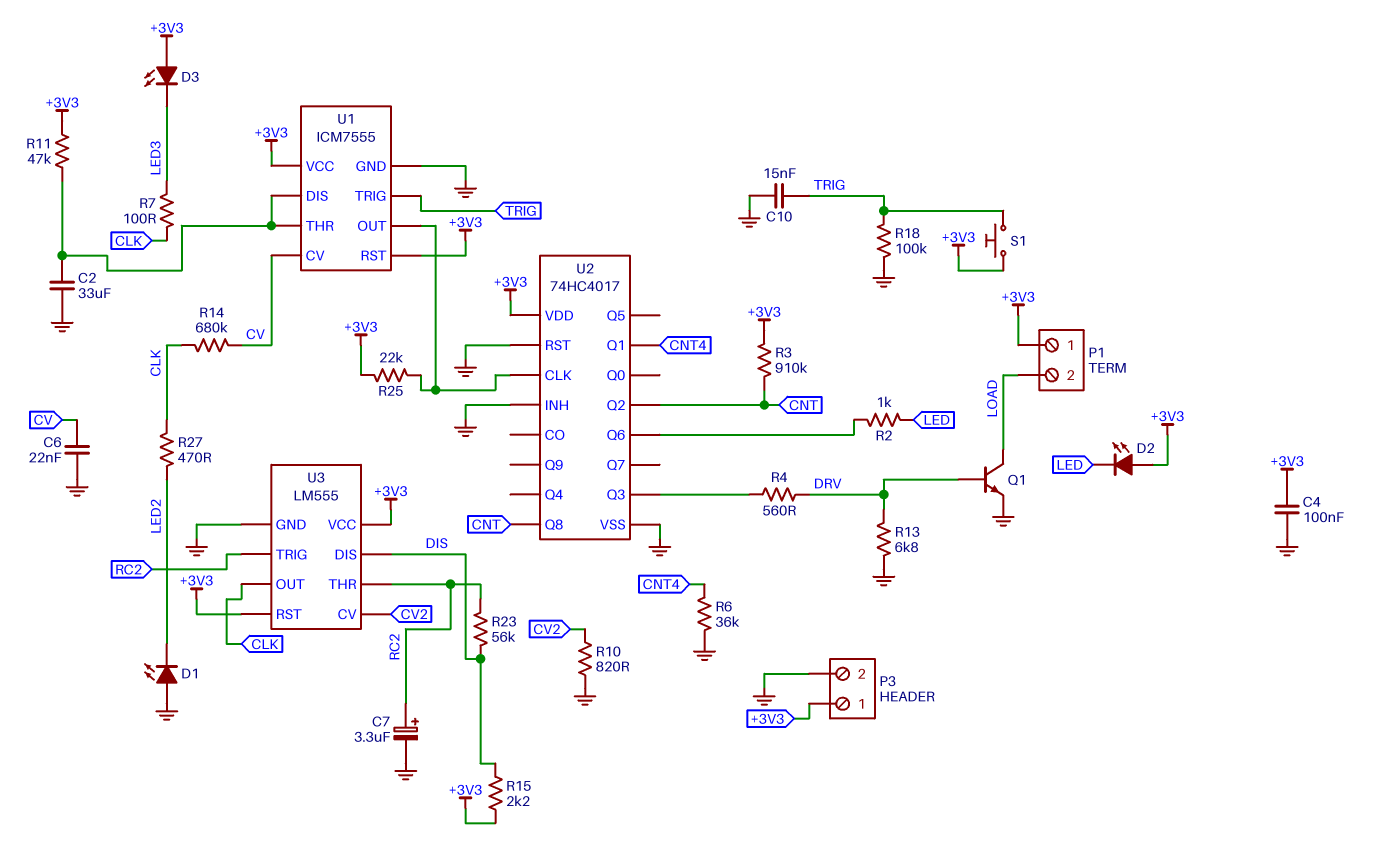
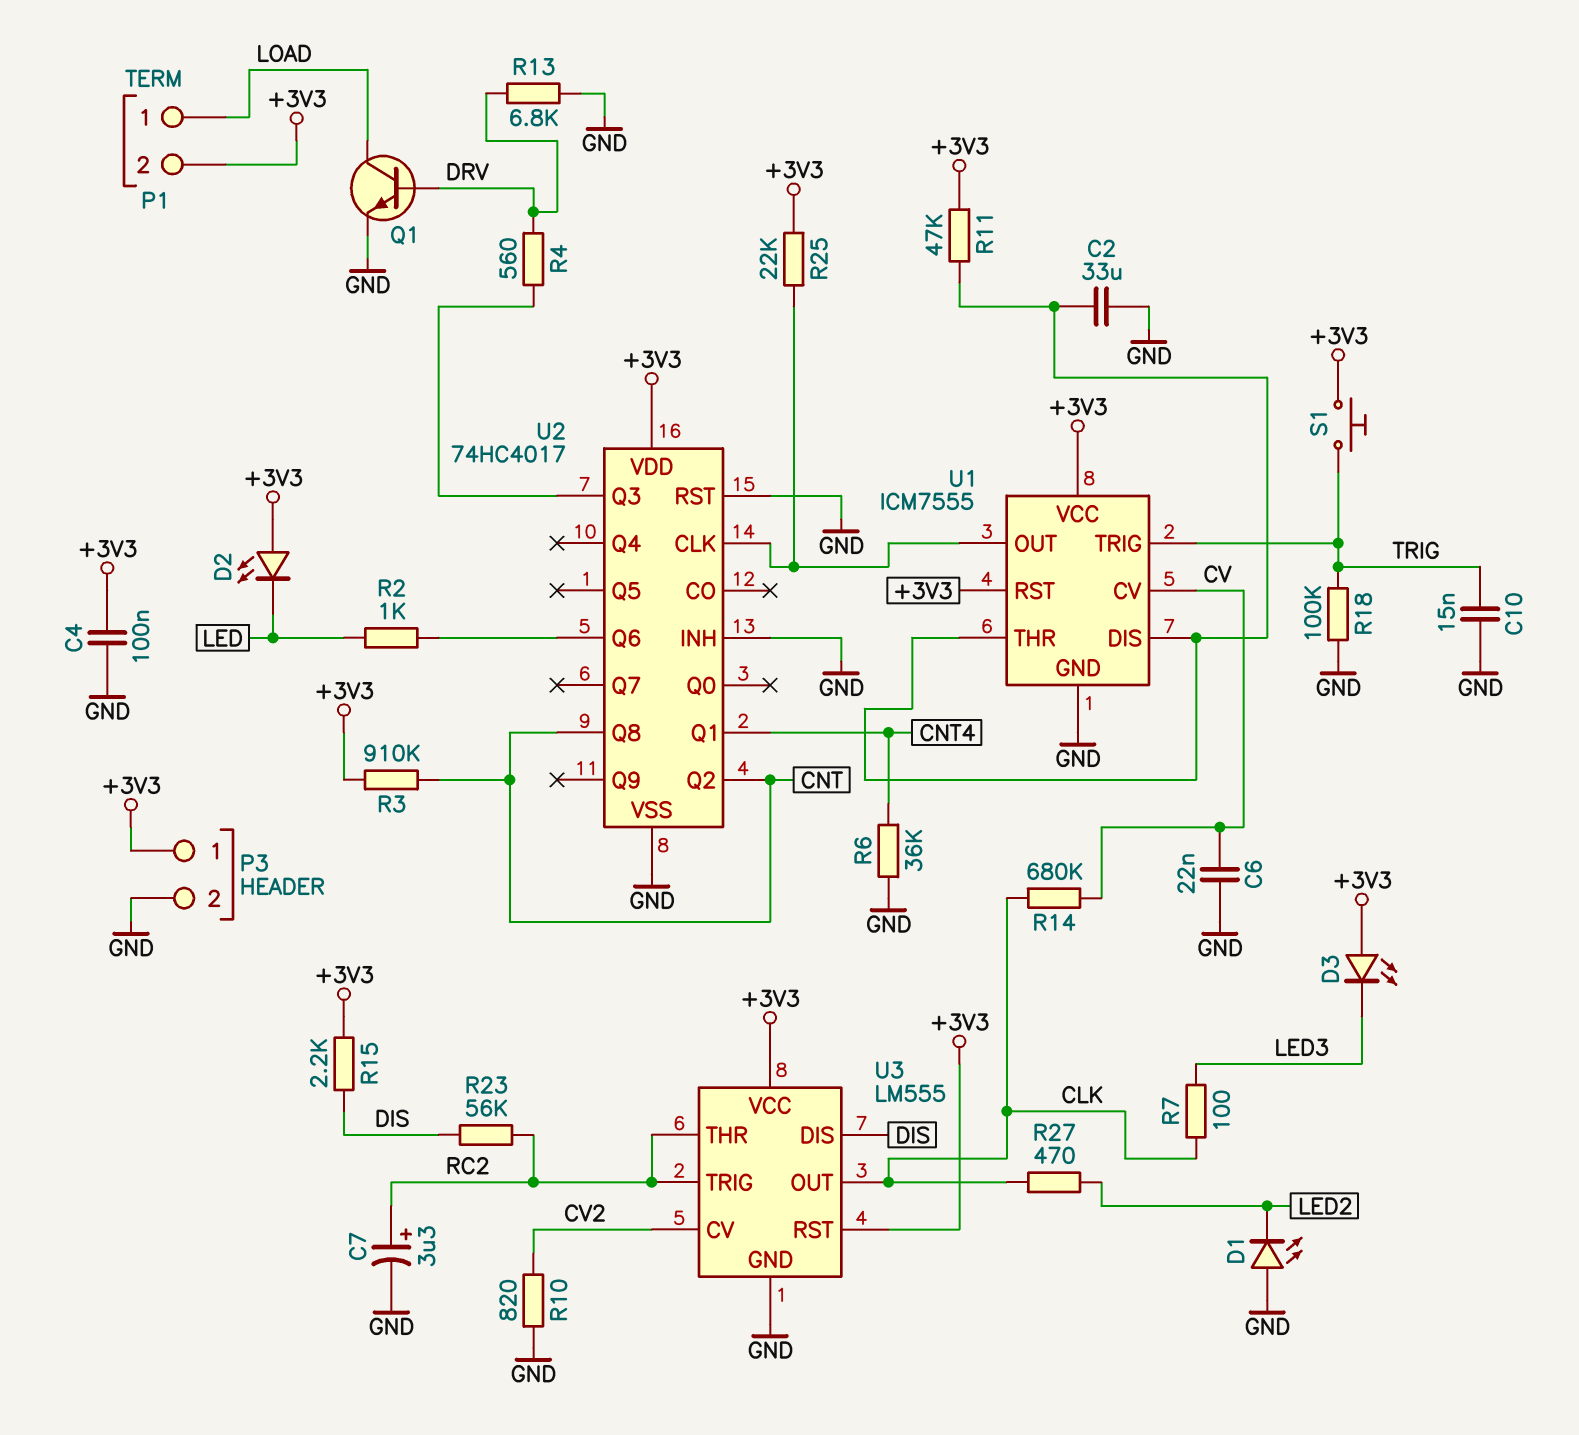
P1 pin 1: +3V3 -> LOAD
P1 pin 2: LOAD -> +3V3

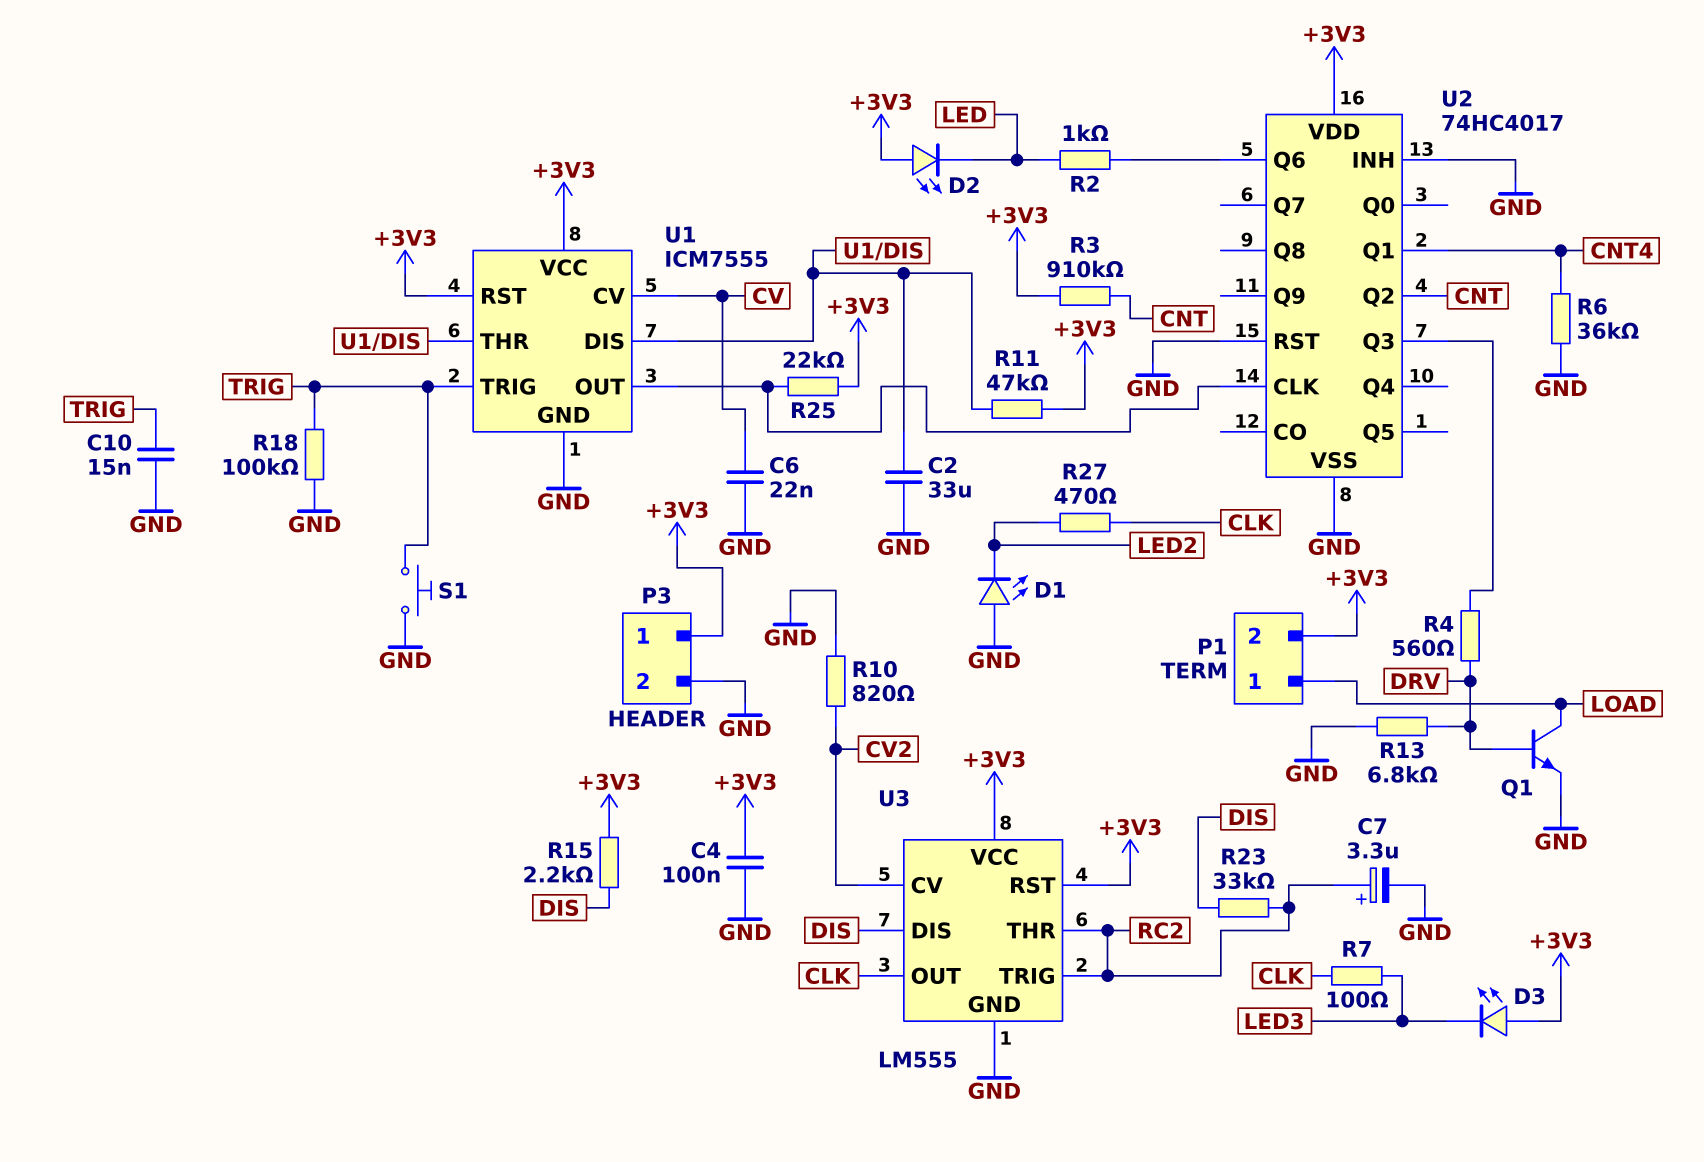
R14: 680k (CLK, CV) -> none
R23: 56k (DIS, RC2) -> 33k (DIS, RC2)
S1: button (+3V3, TRIG) -> button (GND, TRIG)
U2 pin Q8: CNT -> none

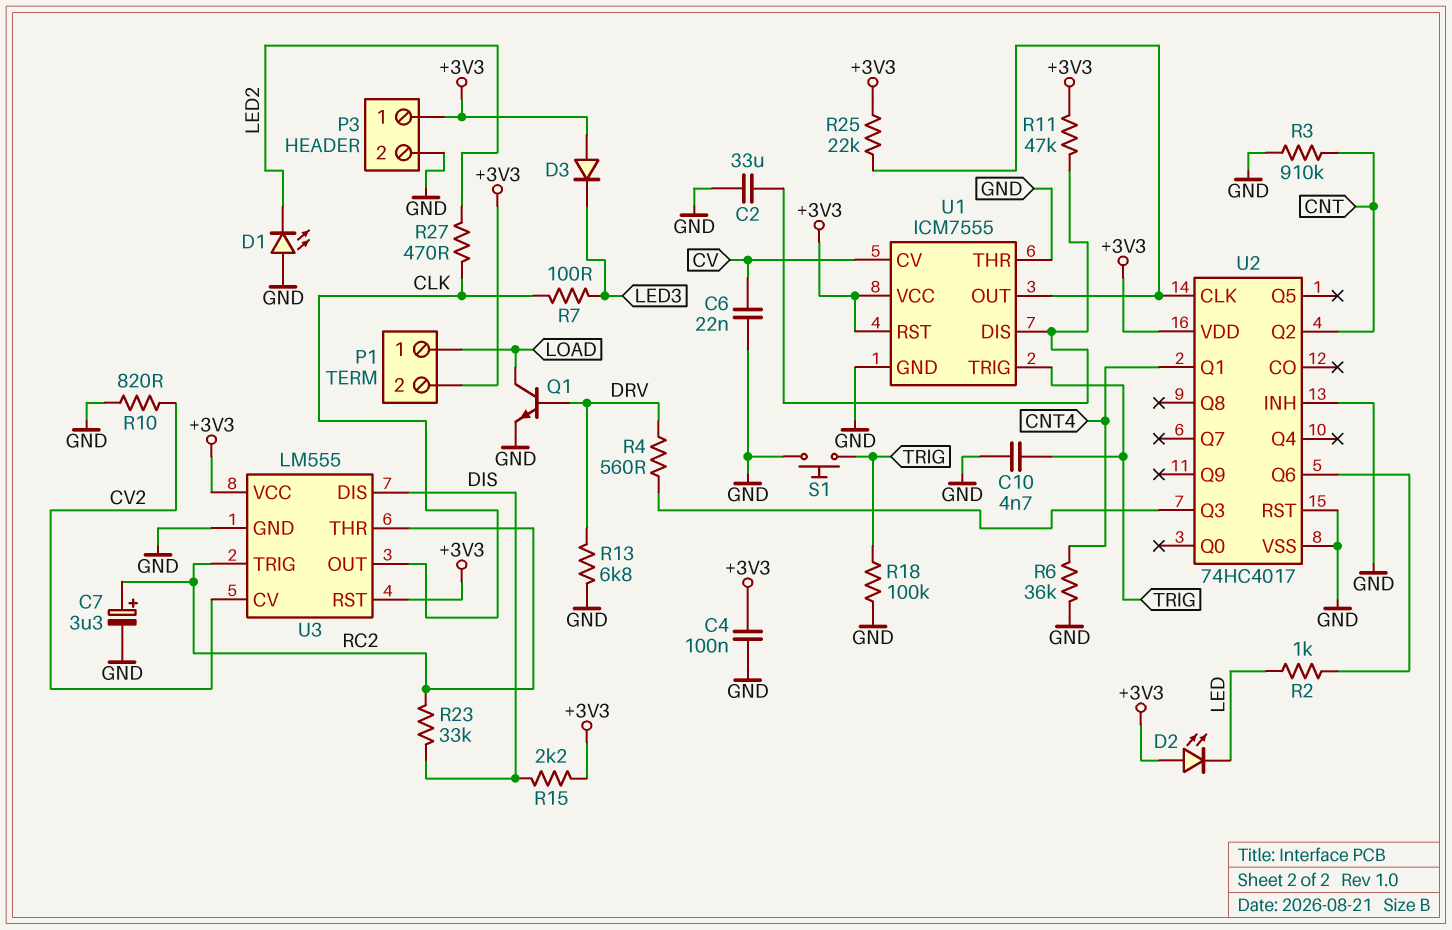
C10: 15nF (GND, TRIG) -> 4.7nF (GND, TRIG)
D3: LED (A +3V3, K LED3) -> diode (A +3V3, K LED3)
R3: 910k (+3V3, CNT) -> 910k (CNT, GND)
U1 pin THR: U1/DIS -> GND

